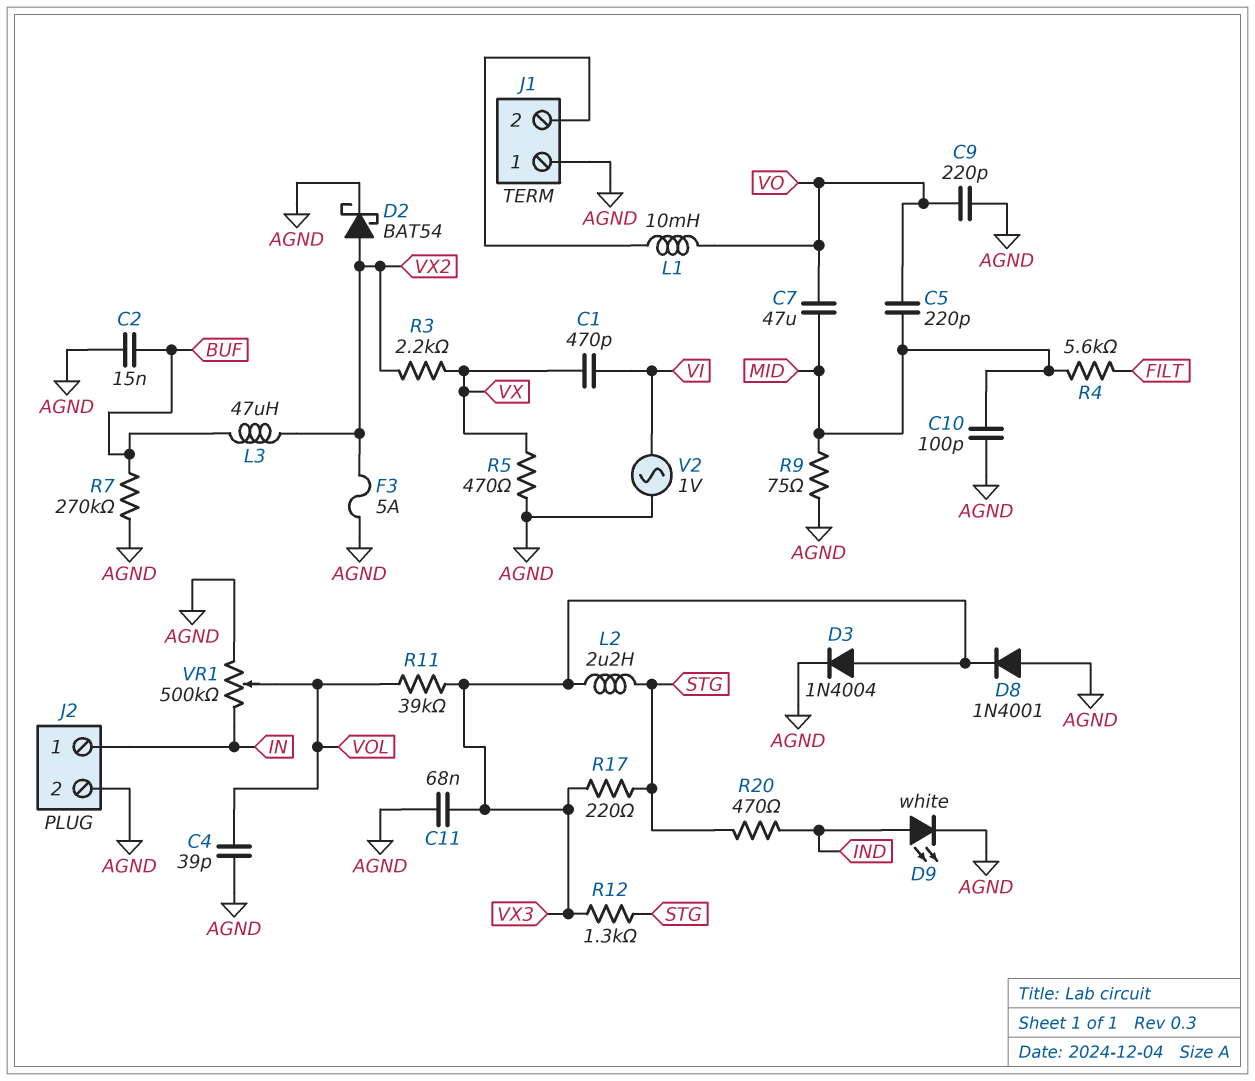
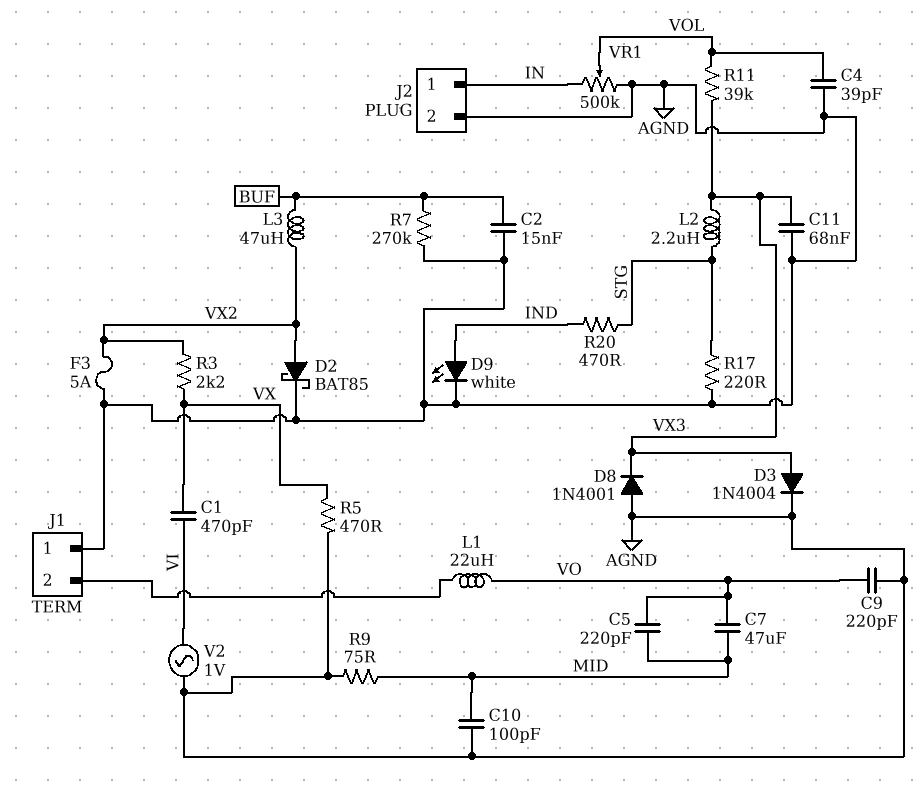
D2: schottky BAT54 (A VX2, K AGND) -> schottky BAT85 (A VX2, K AGND)
L1: 10mH (J1/2, VO) -> 22uH (J1/2, VO)
R4: 5.6k (FILT, MID) -> none
R12: 1.3k (STG, VX3) -> none
R17: 220 (STG, VX3) -> 220 (AGND, STG)

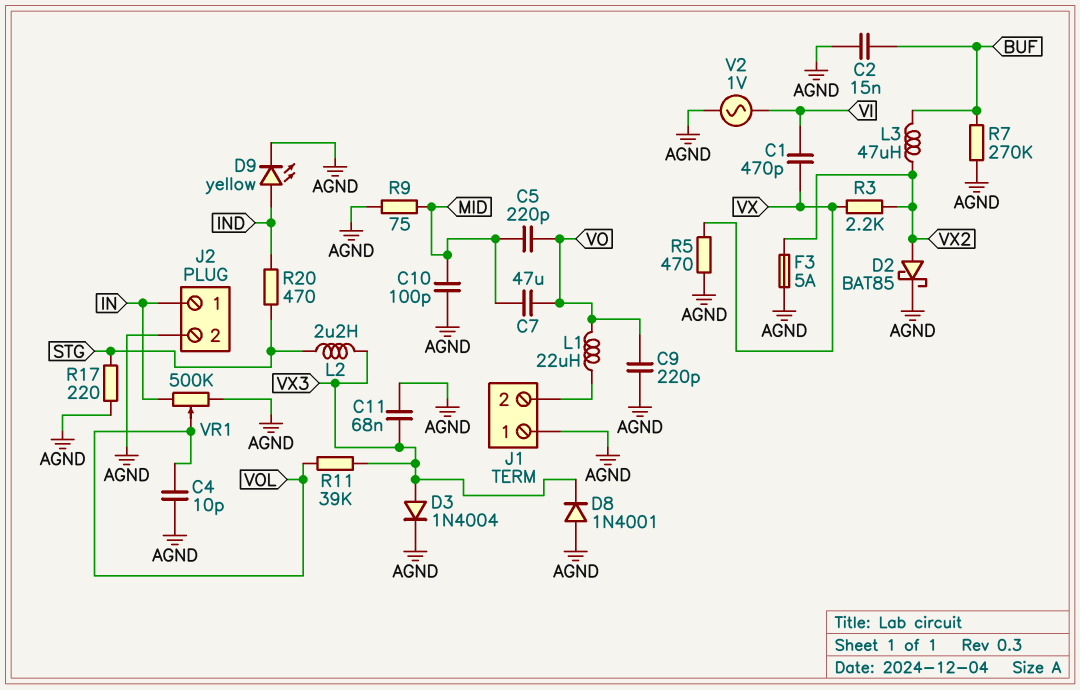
C4: 39pF (AGND, VOL) -> 10pF (AGND, VOL)
D9: LED white (A IND, K AGND) -> LED yellow (A IND, K AGND)

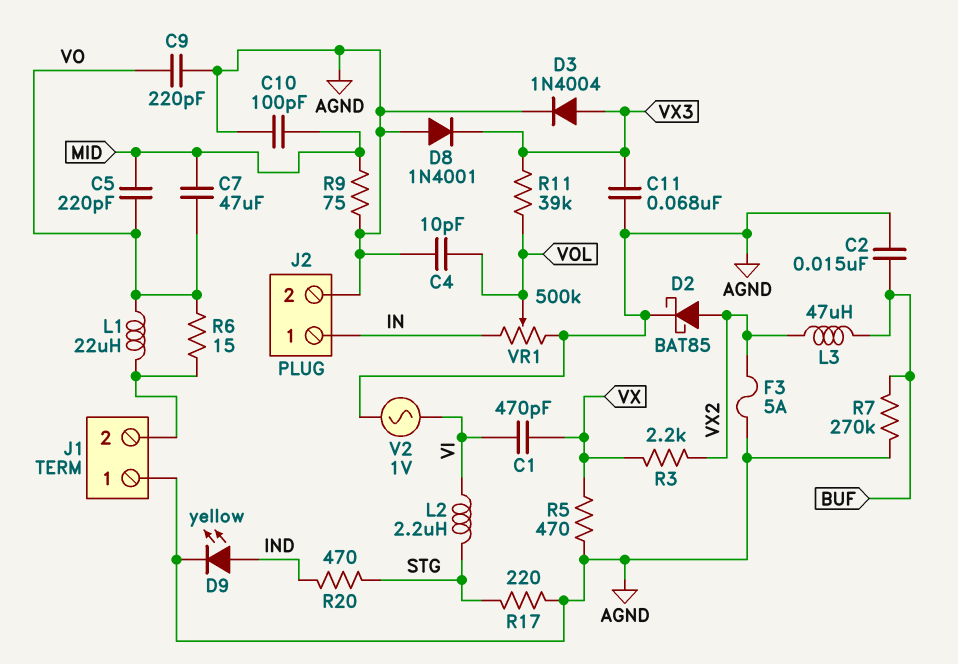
L2: 2.2uH (STG, VX3) -> 2.2uH (STG, VI)
R6: none -> 15 (J1/2, VO)

